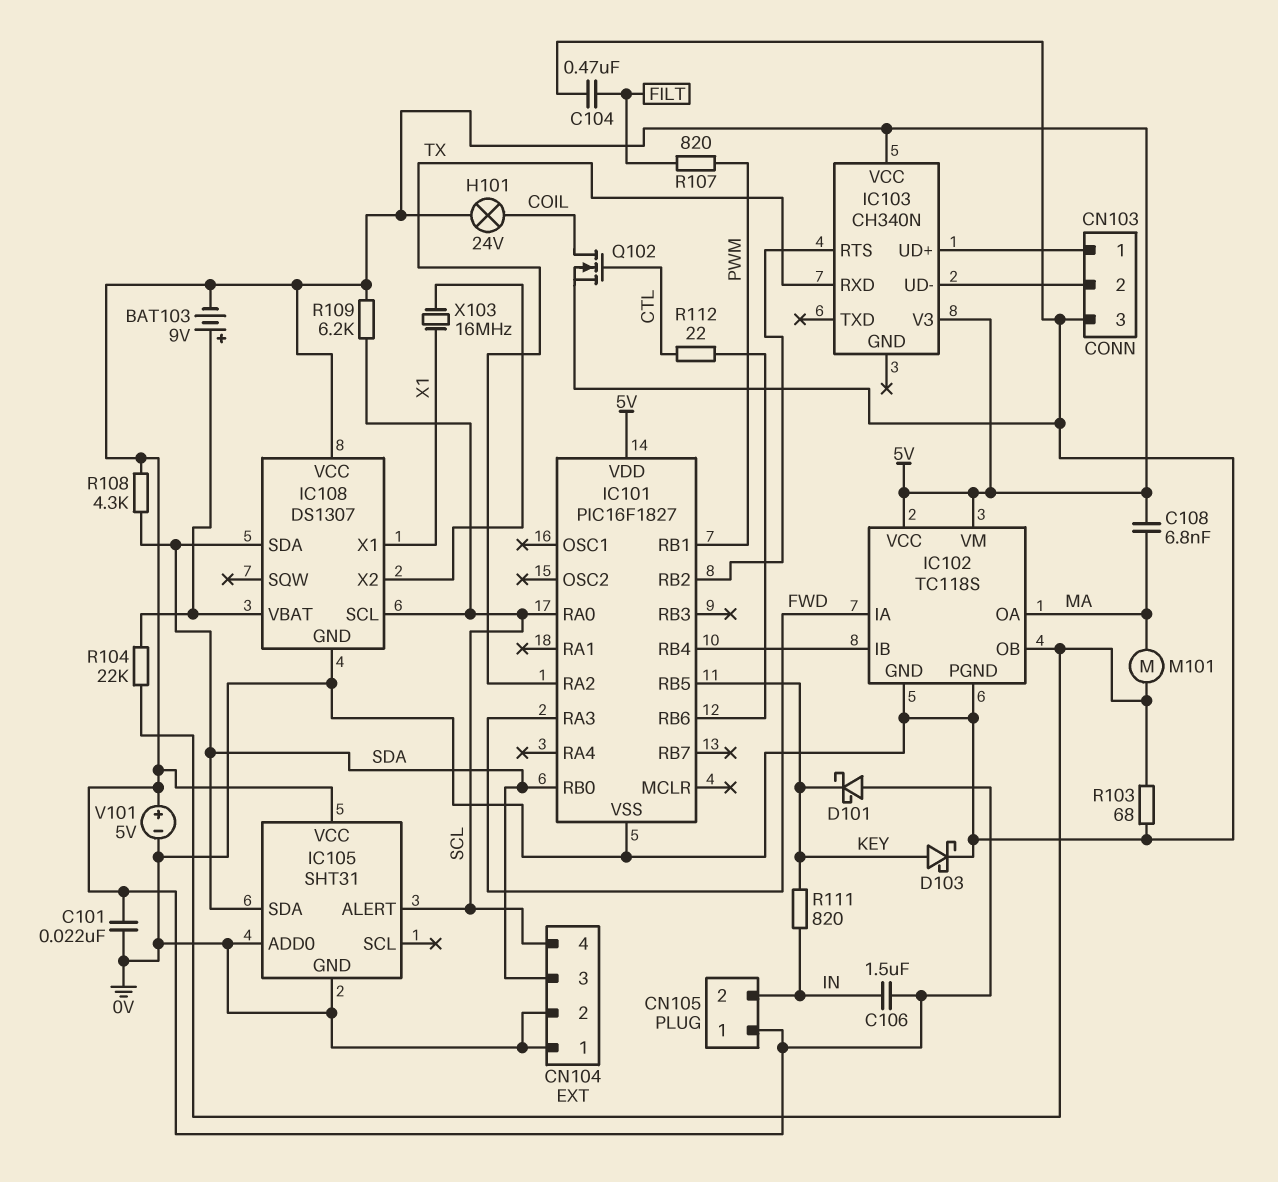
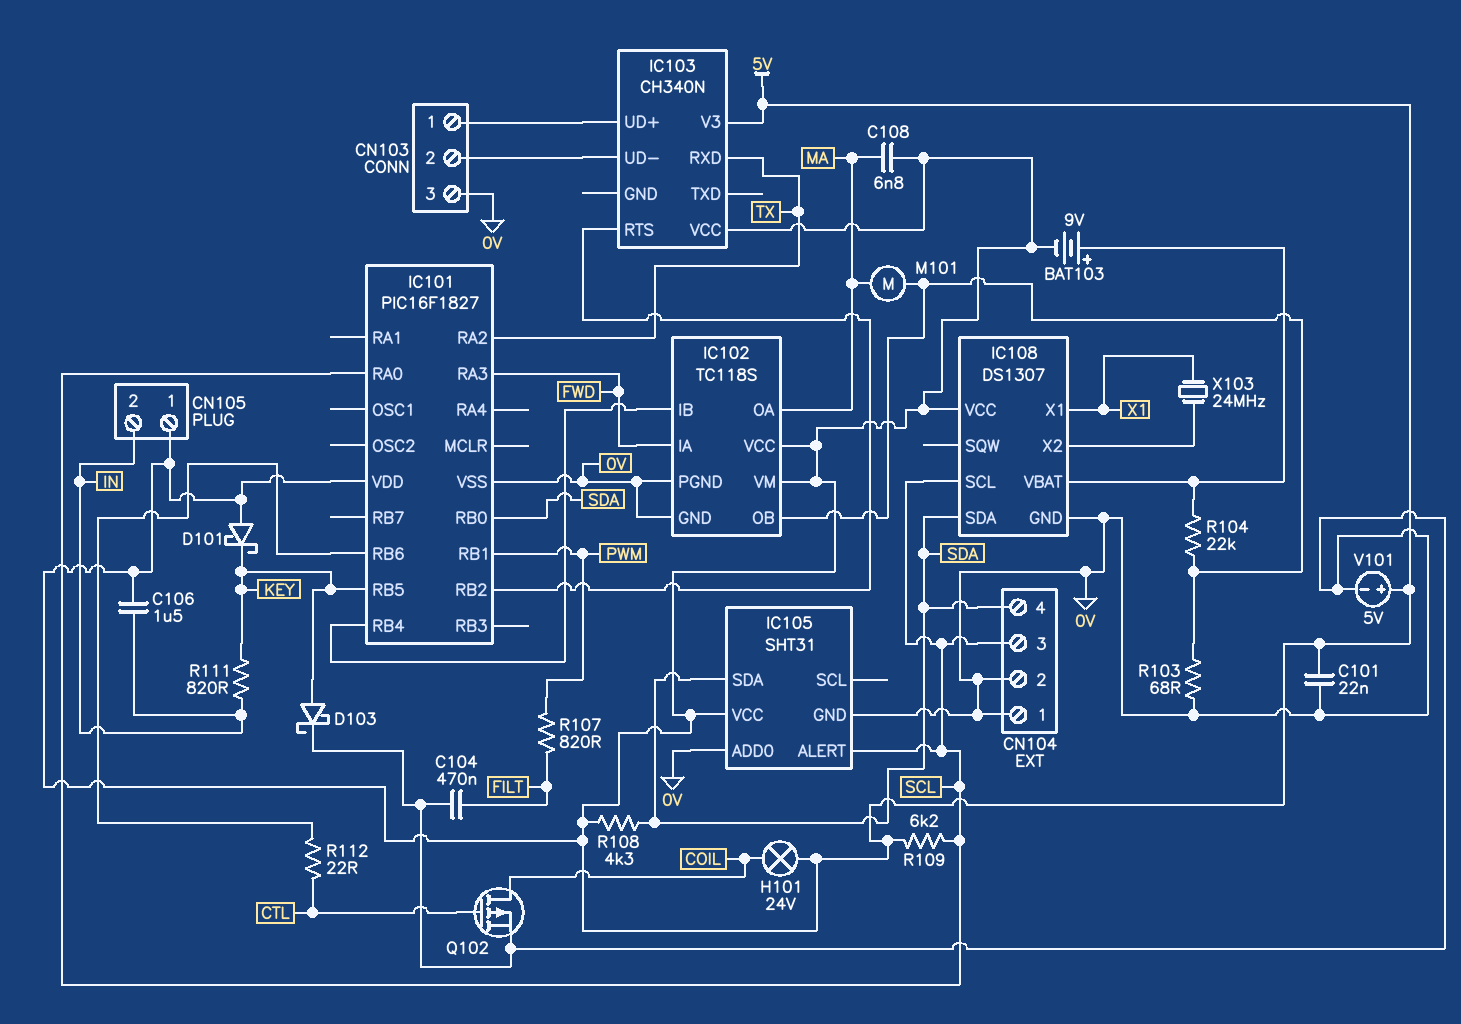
CN104 pin 3: SDA -> SCL
CN104 pin 4: SCL -> SDA
Q102: NMOS (G CTL, D COIL, S 0V) -> PMOS (G CTL, D COIL, S 0V)
X103: 16MHz (IC108/X2, X1) -> 24MHz (IC108/X2, X1)

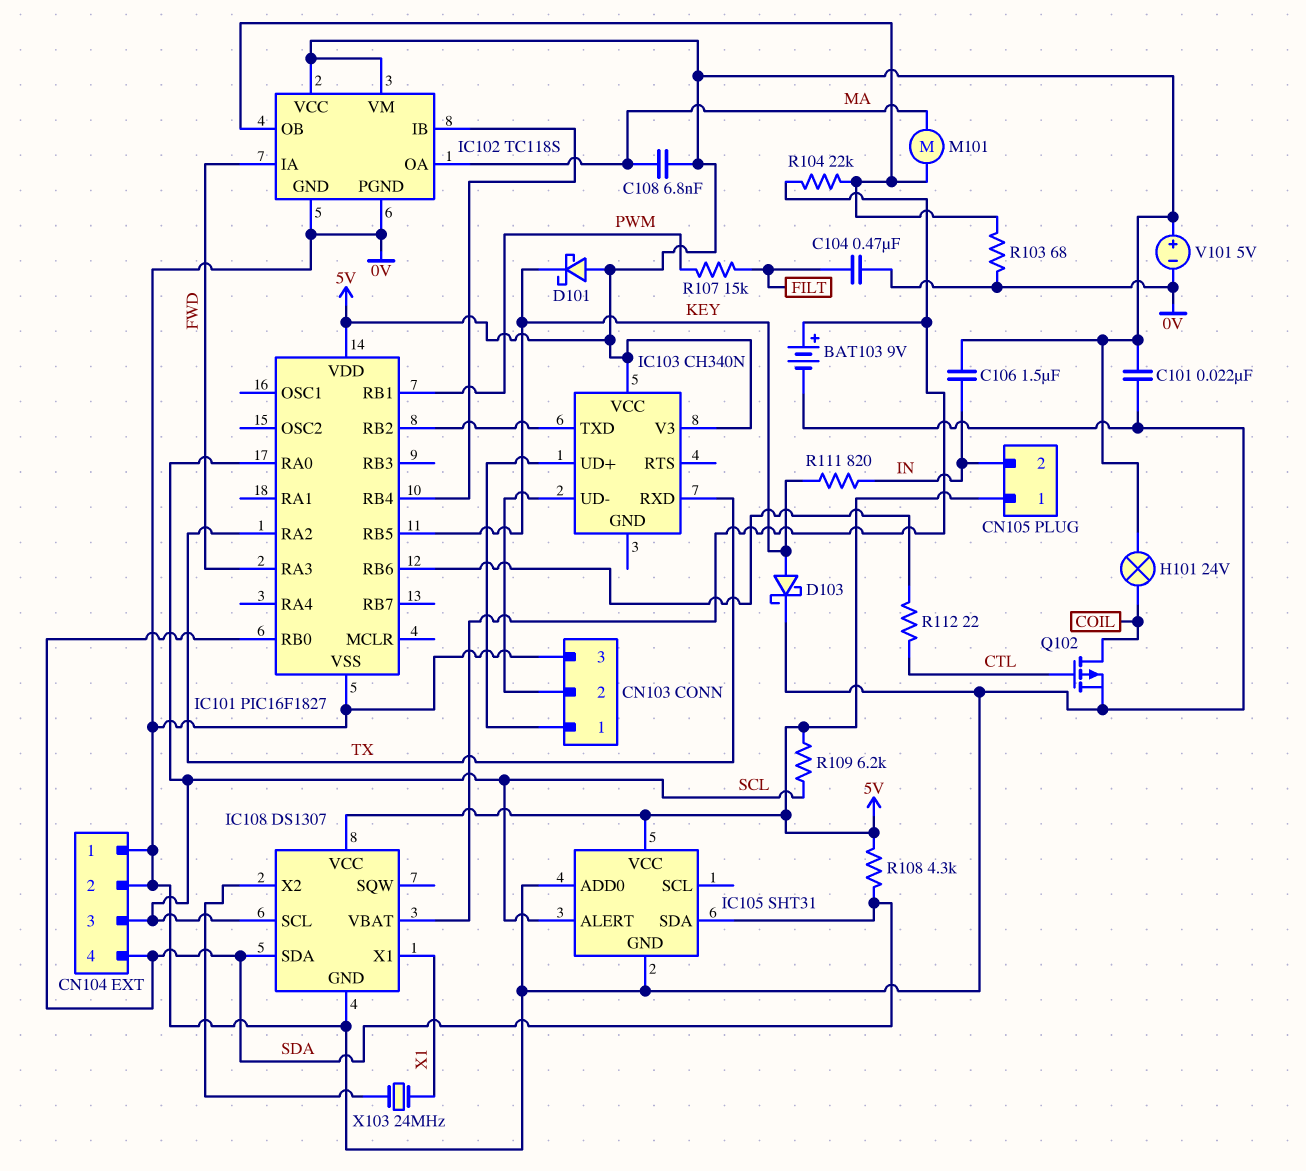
BAT103: 9V (plus IC108/VBAT, minus 5V) -> 9V (plus IC108/VBAT, minus 0V)
IC103 pin RTS: IC101/RB2 -> none
IC103 pin TXD: none -> IC101/RB2
R107: 820 (FILT, PWM) -> 15k (FILT, PWM)

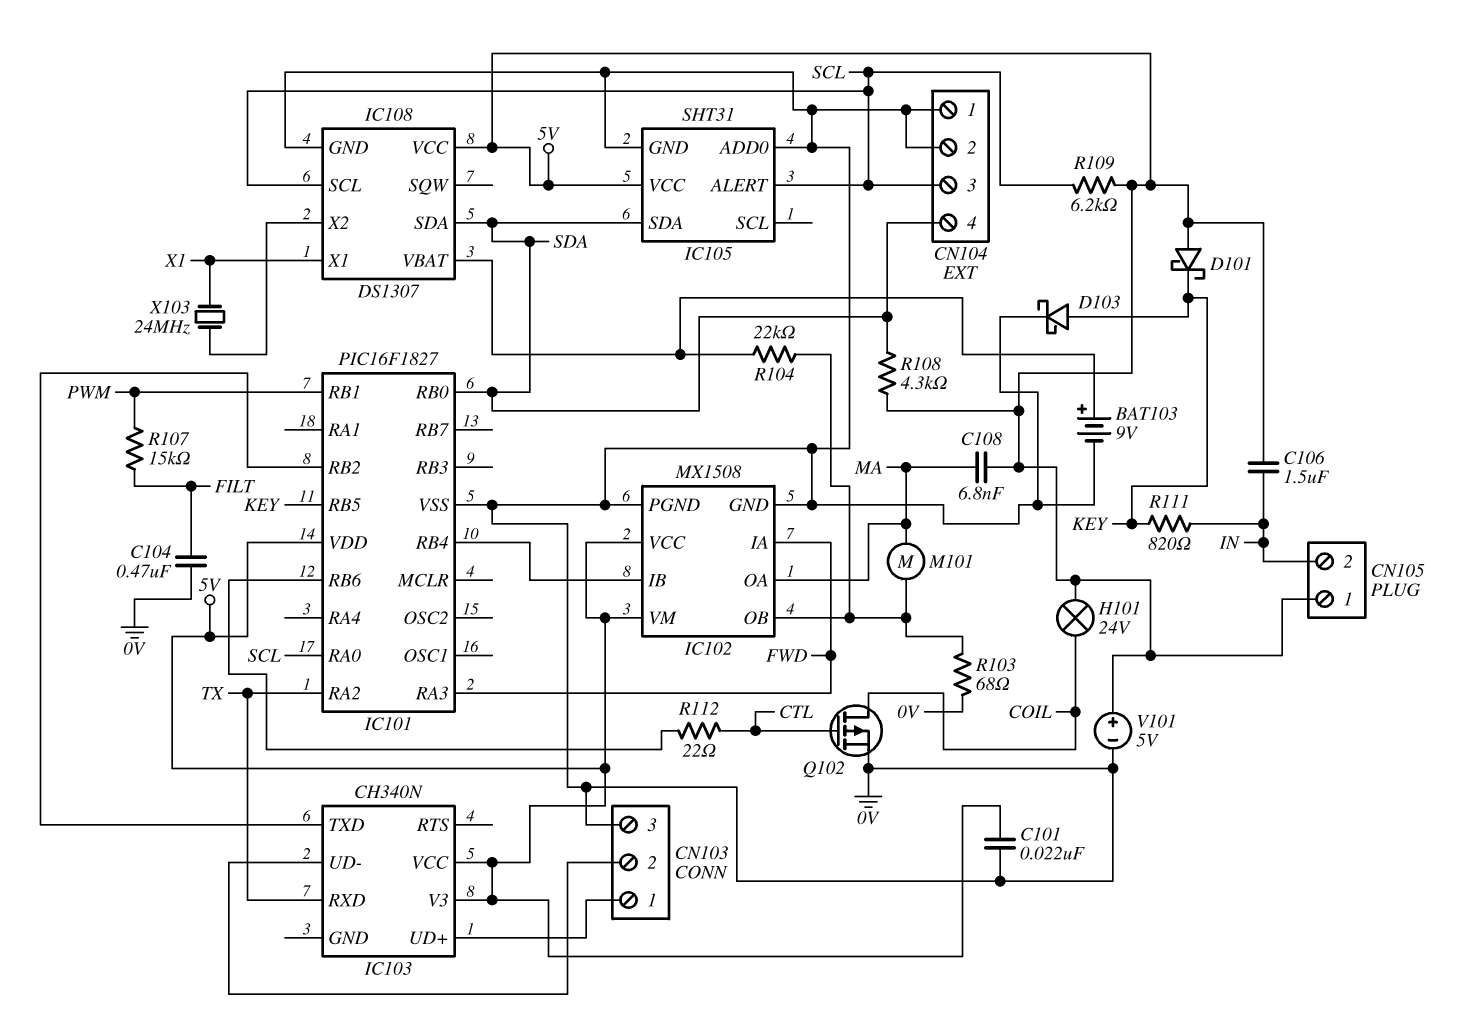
IC102: TC118S -> MX1508

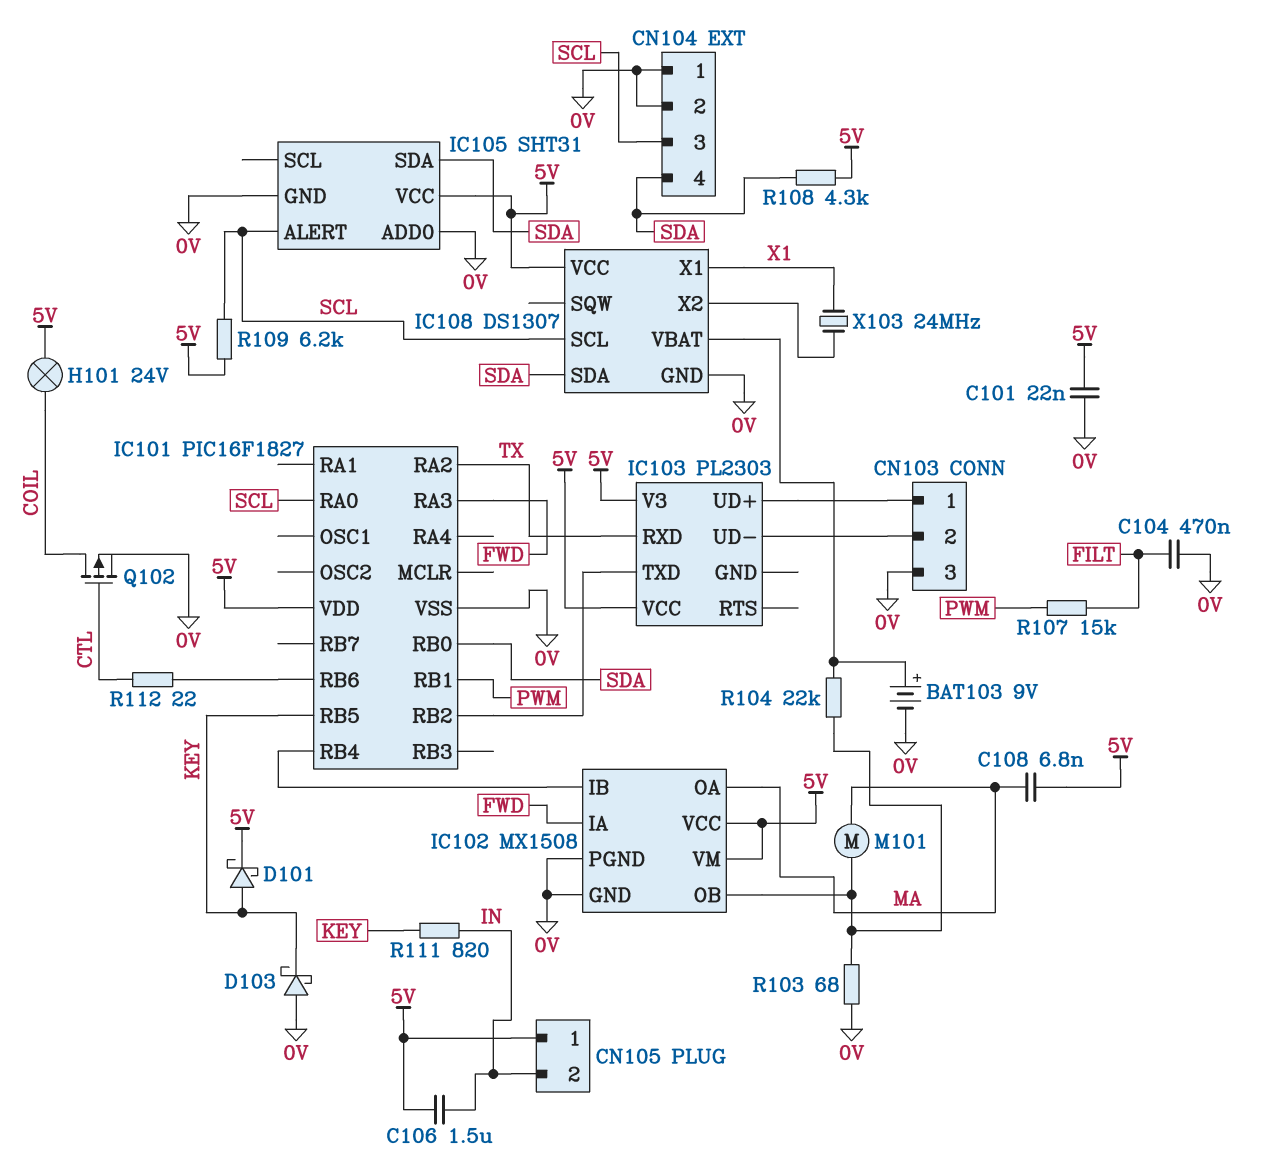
D101: schottky (A 5V, K KEY) -> schottky (A KEY, K 5V)
D103: schottky (A KEY, K 0V) -> schottky (A 0V, K KEY)
IC103: CH340N -> PL2303
V101: 5V (plus 5V, minus 0V) -> none

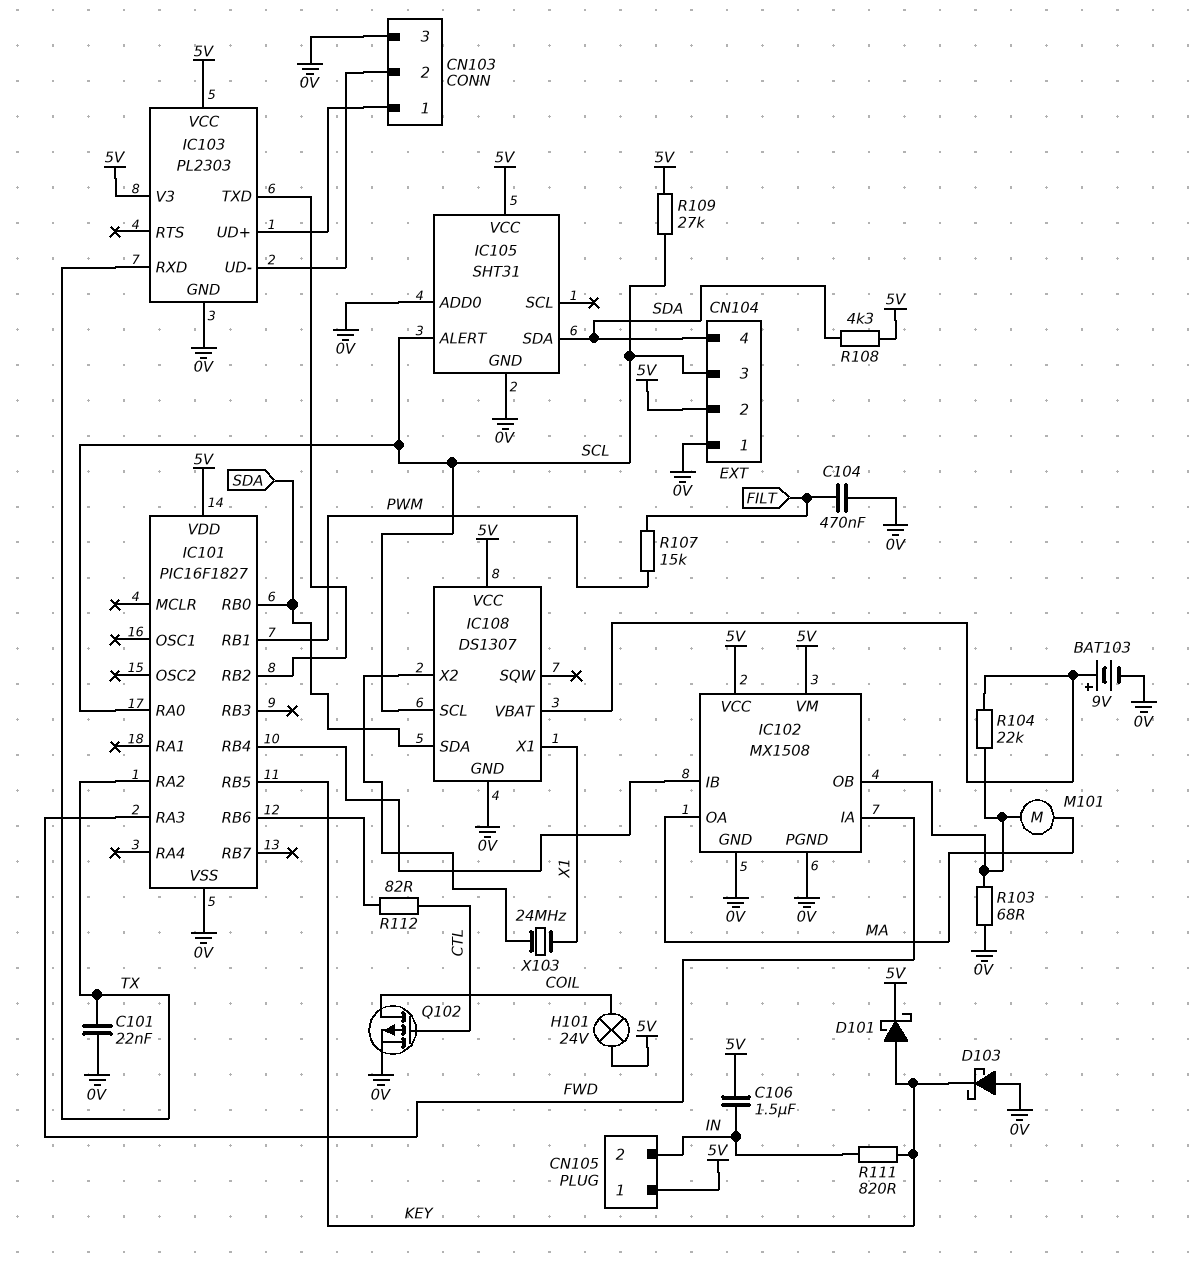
C101: 22nF (0V, 5V) -> 22nF (0V, TX)
C108: 6.8nF (5V, MA) -> none
CN104 pin 2: 0V -> 5V
IC103 pin GND: none -> 0V
R109: 6.2k (5V, SCL) -> 27k (5V, SCL)
R112: 22 (CTL, IC101/RB6) -> 82 (CTL, IC101/RB6)

